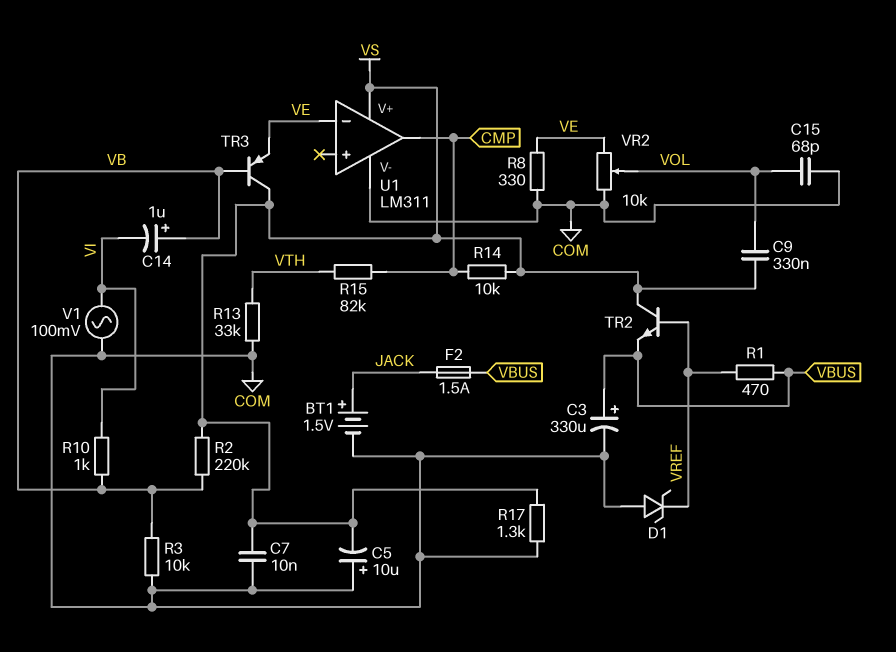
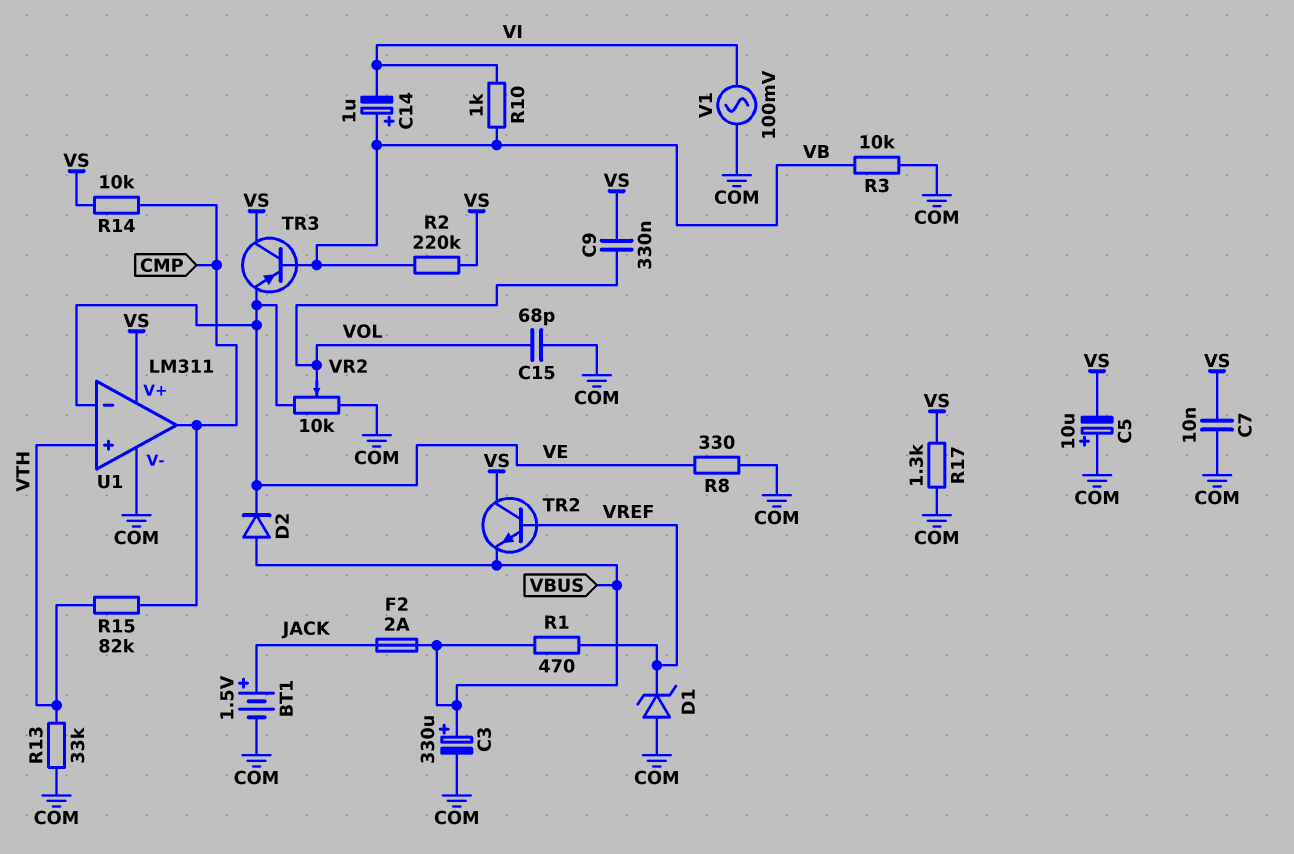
D2: none -> diode (A VBUS, K VE)
F2: 1.5A (JACK, VBUS) -> 2A (JACK, VBUS)
U1 pin in+: none -> VTH

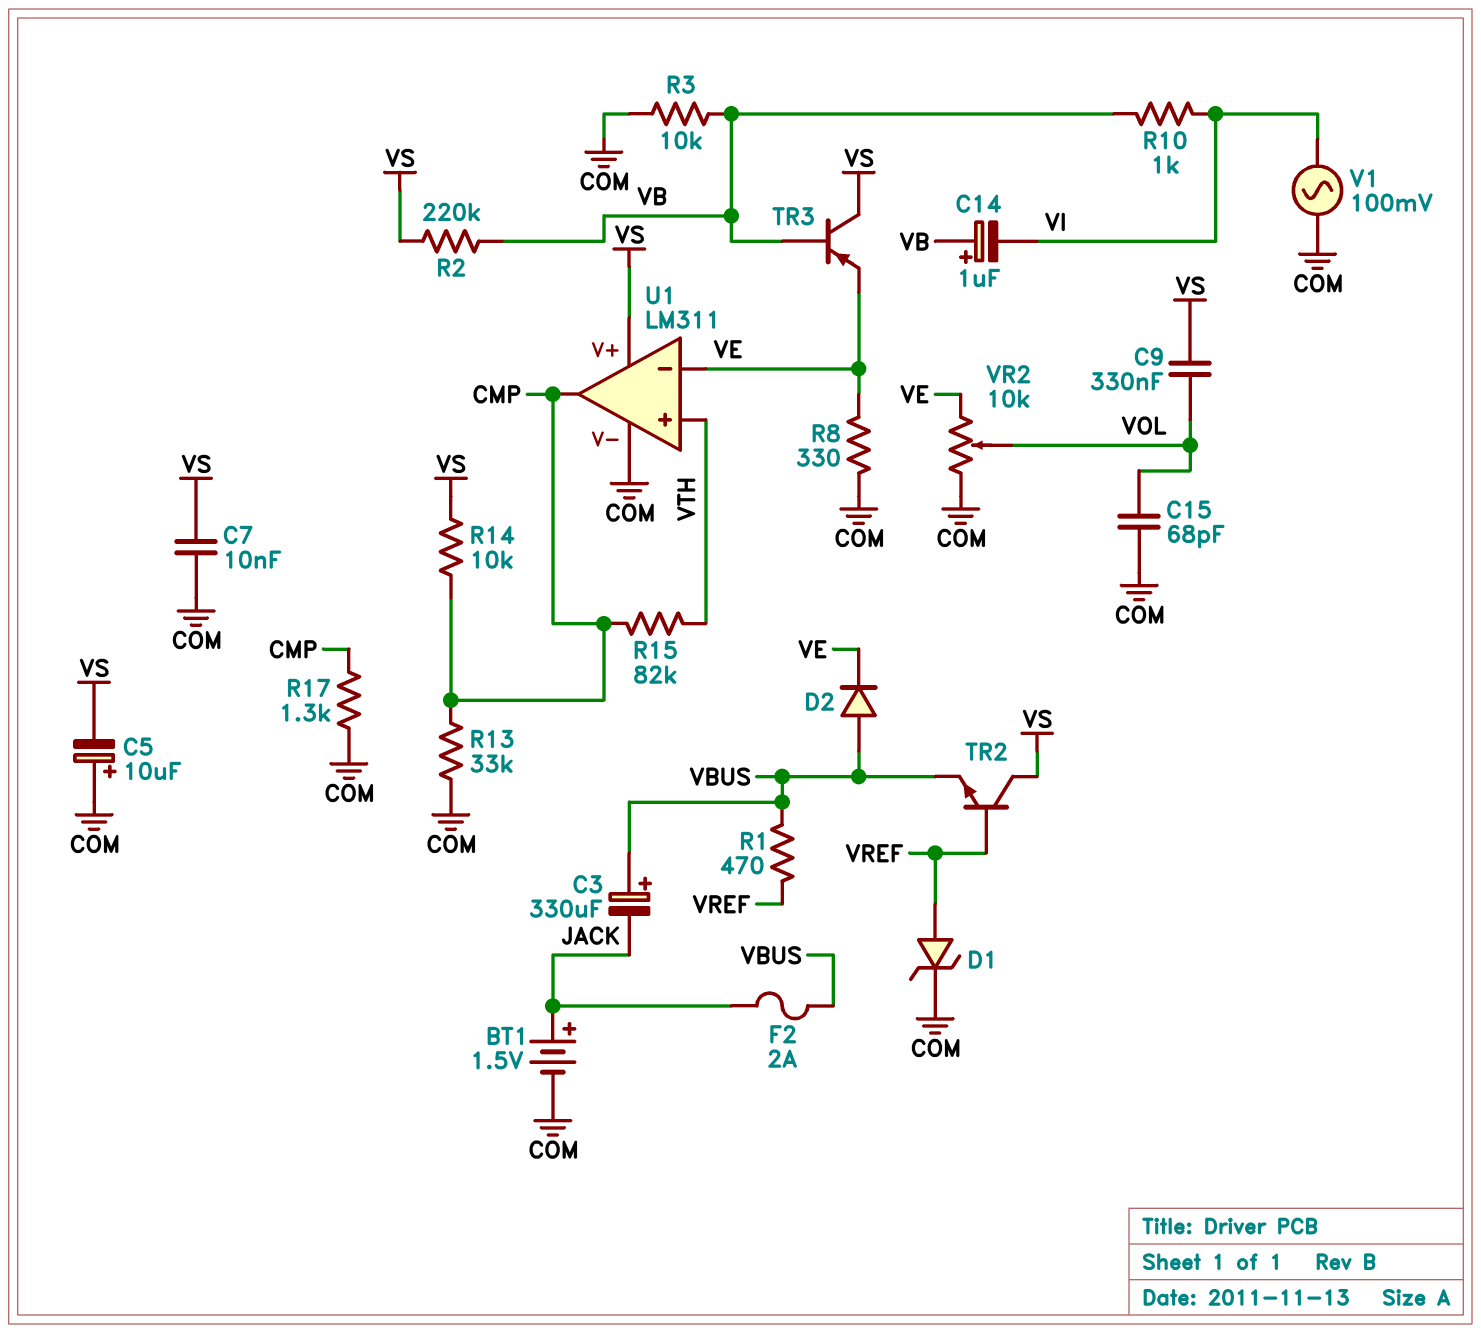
C3: 330uF (plus VBUS, minus COM) -> 330uF (plus VBUS, minus JACK)
D1: zener (A COM, K VREF) -> zener (A VREF, K COM)
R13: 33k (COM, VTH) -> 33k (CMP, COM)
R17: 1.3k (COM, VS) -> 1.3k (CMP, COM)

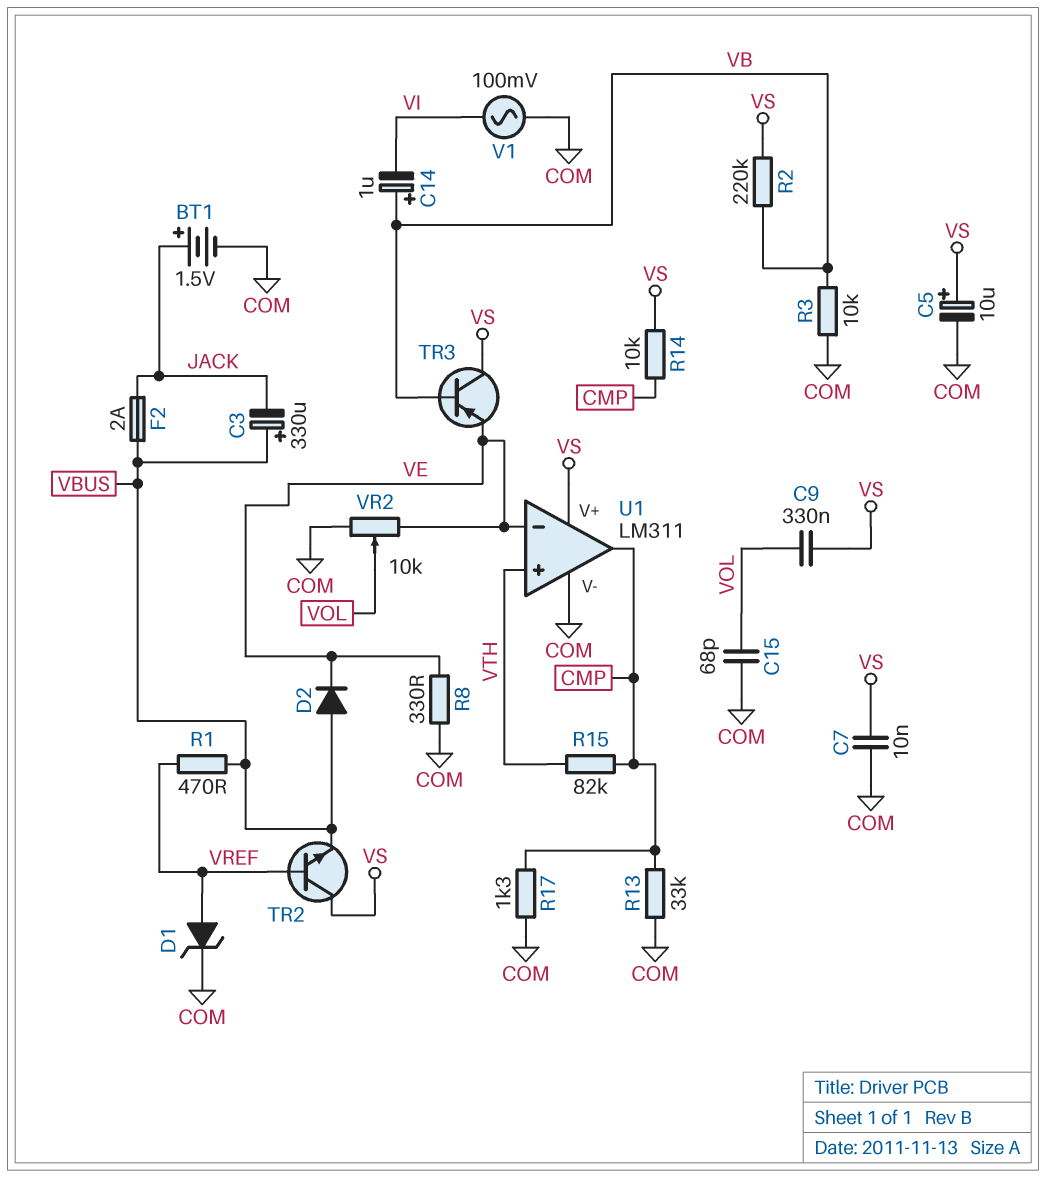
C5: 10uF (plus COM, minus VS) -> 10uF (plus VS, minus COM)
R10: 1k (VB, VI) -> none

